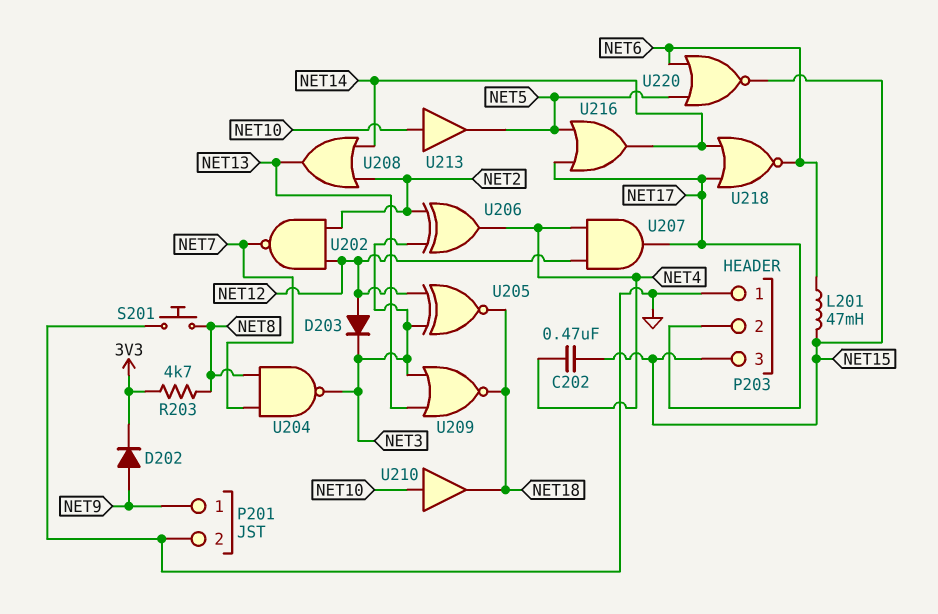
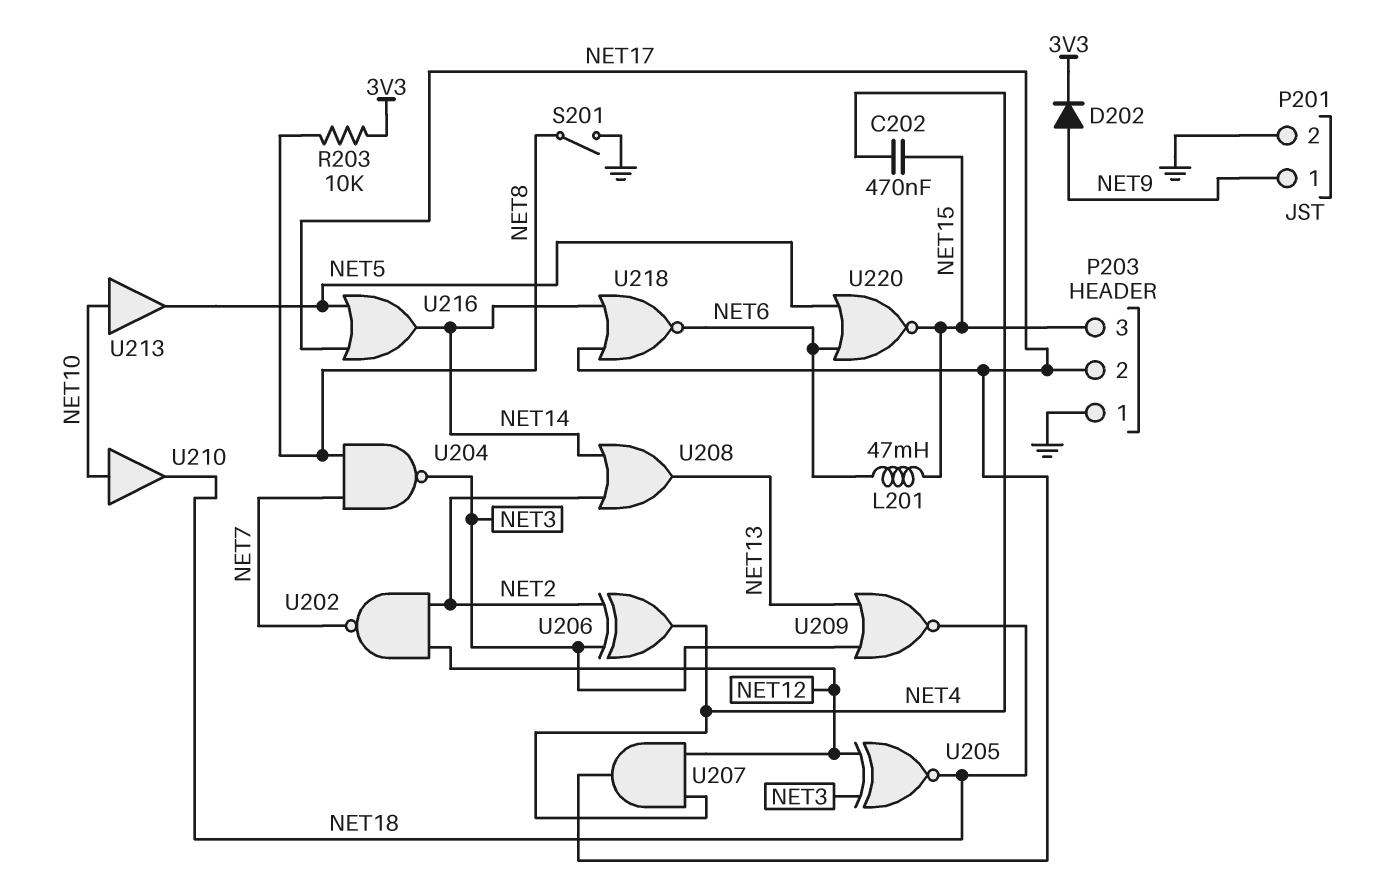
D203: diode (A NET12, K NET3) -> none
R203: 4.7k (3V3, NET8) -> 10k (3V3, NET8)
S201: button (GND, NET8) -> switch (GND, NET8)

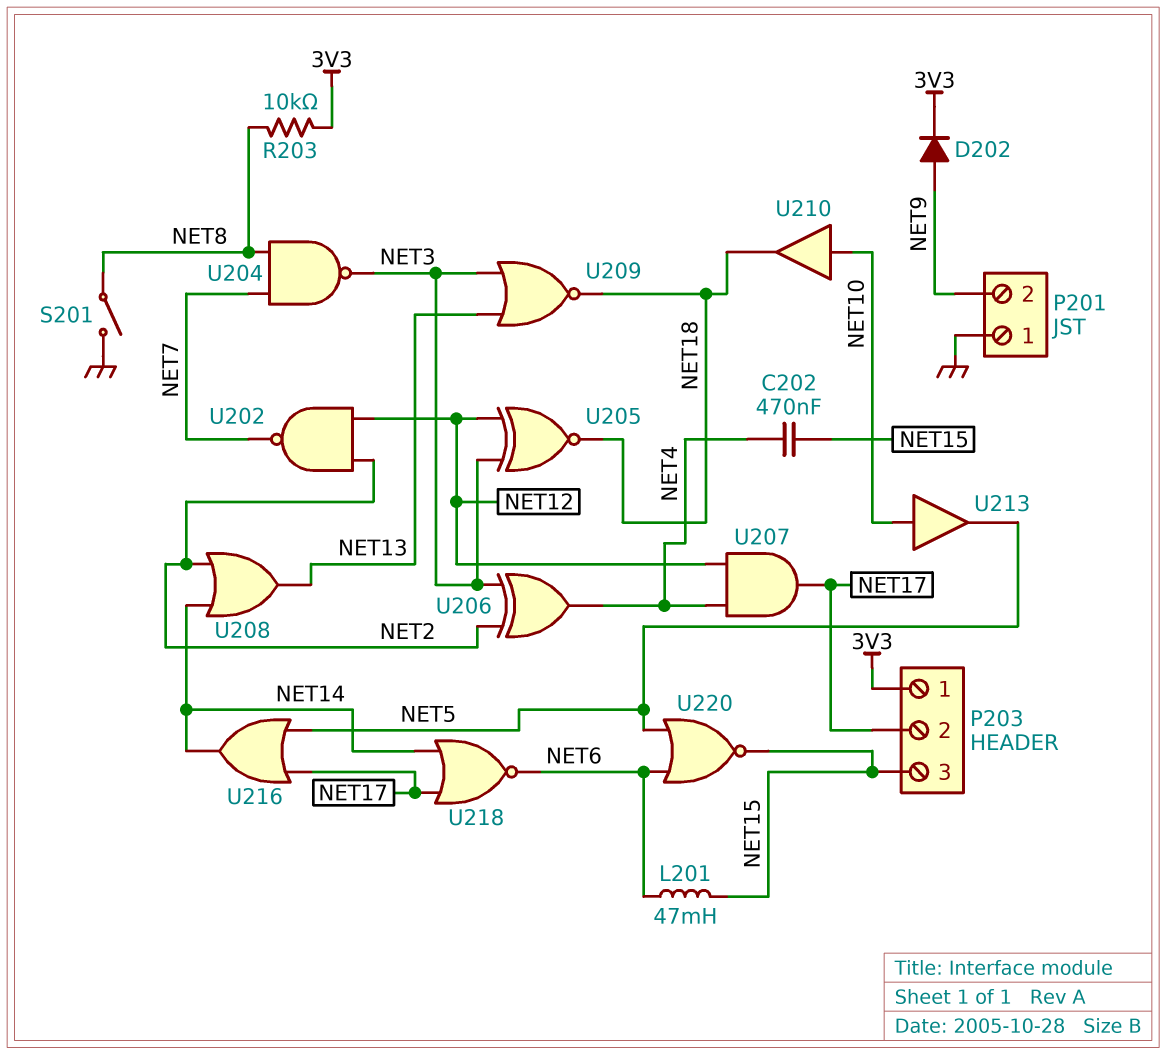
P201 pin 1: NET9 -> GND
P201 pin 2: GND -> NET9
P203 pin 1: GND -> 3V3

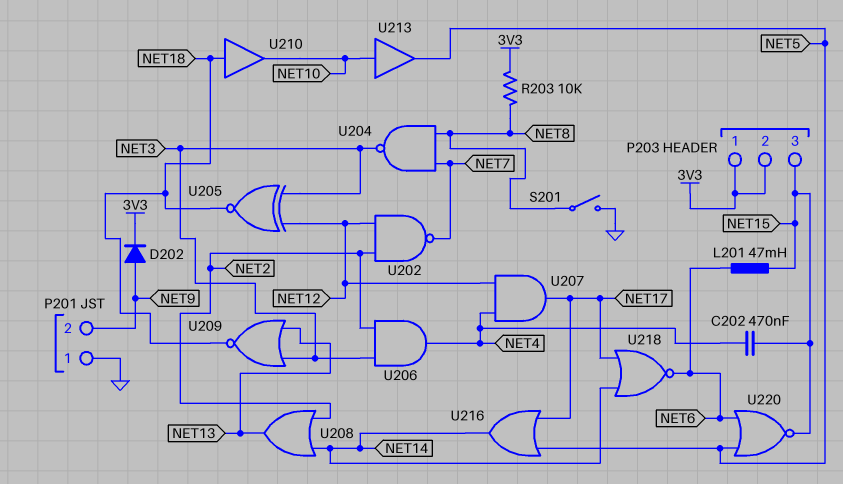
P203 pin 2: NET17 -> 3V3
U206: XOR (in NET2, in NET3, out NET4) -> AND (in NET2, in NET3, out NET4)
U210: buffer (in NET10, out NET18) -> buffer (in NET18, out NET10)

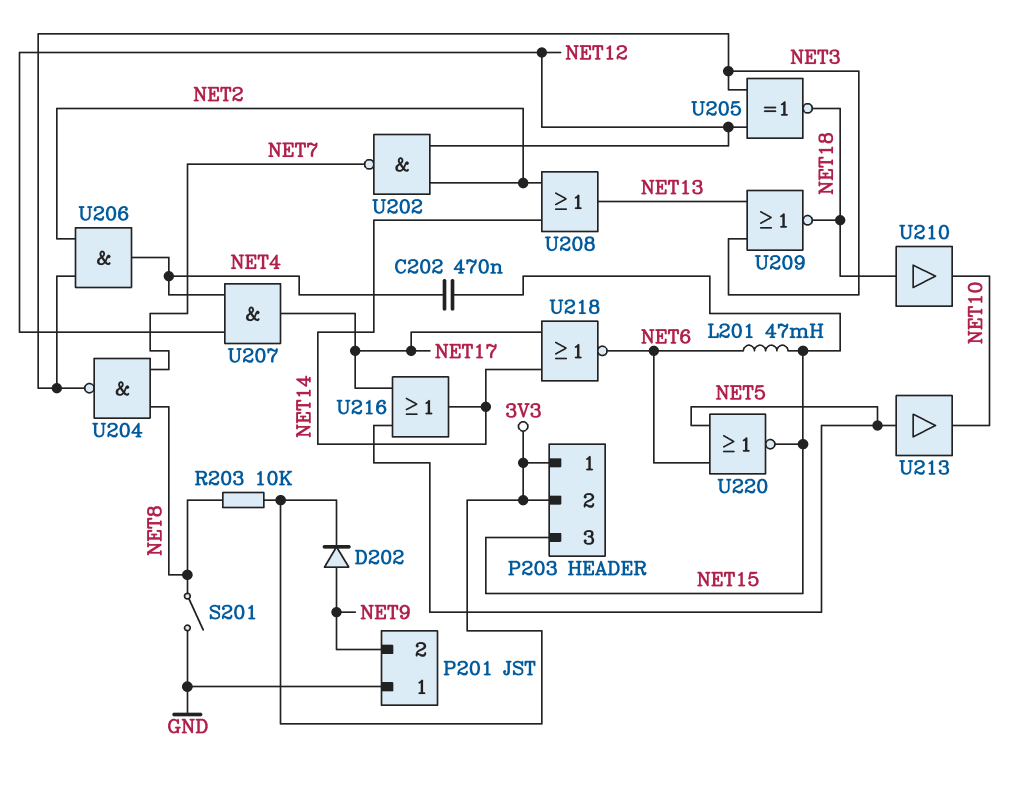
U213: buffer (in NET10, out NET5) -> buffer (in NET5, out NET10)

